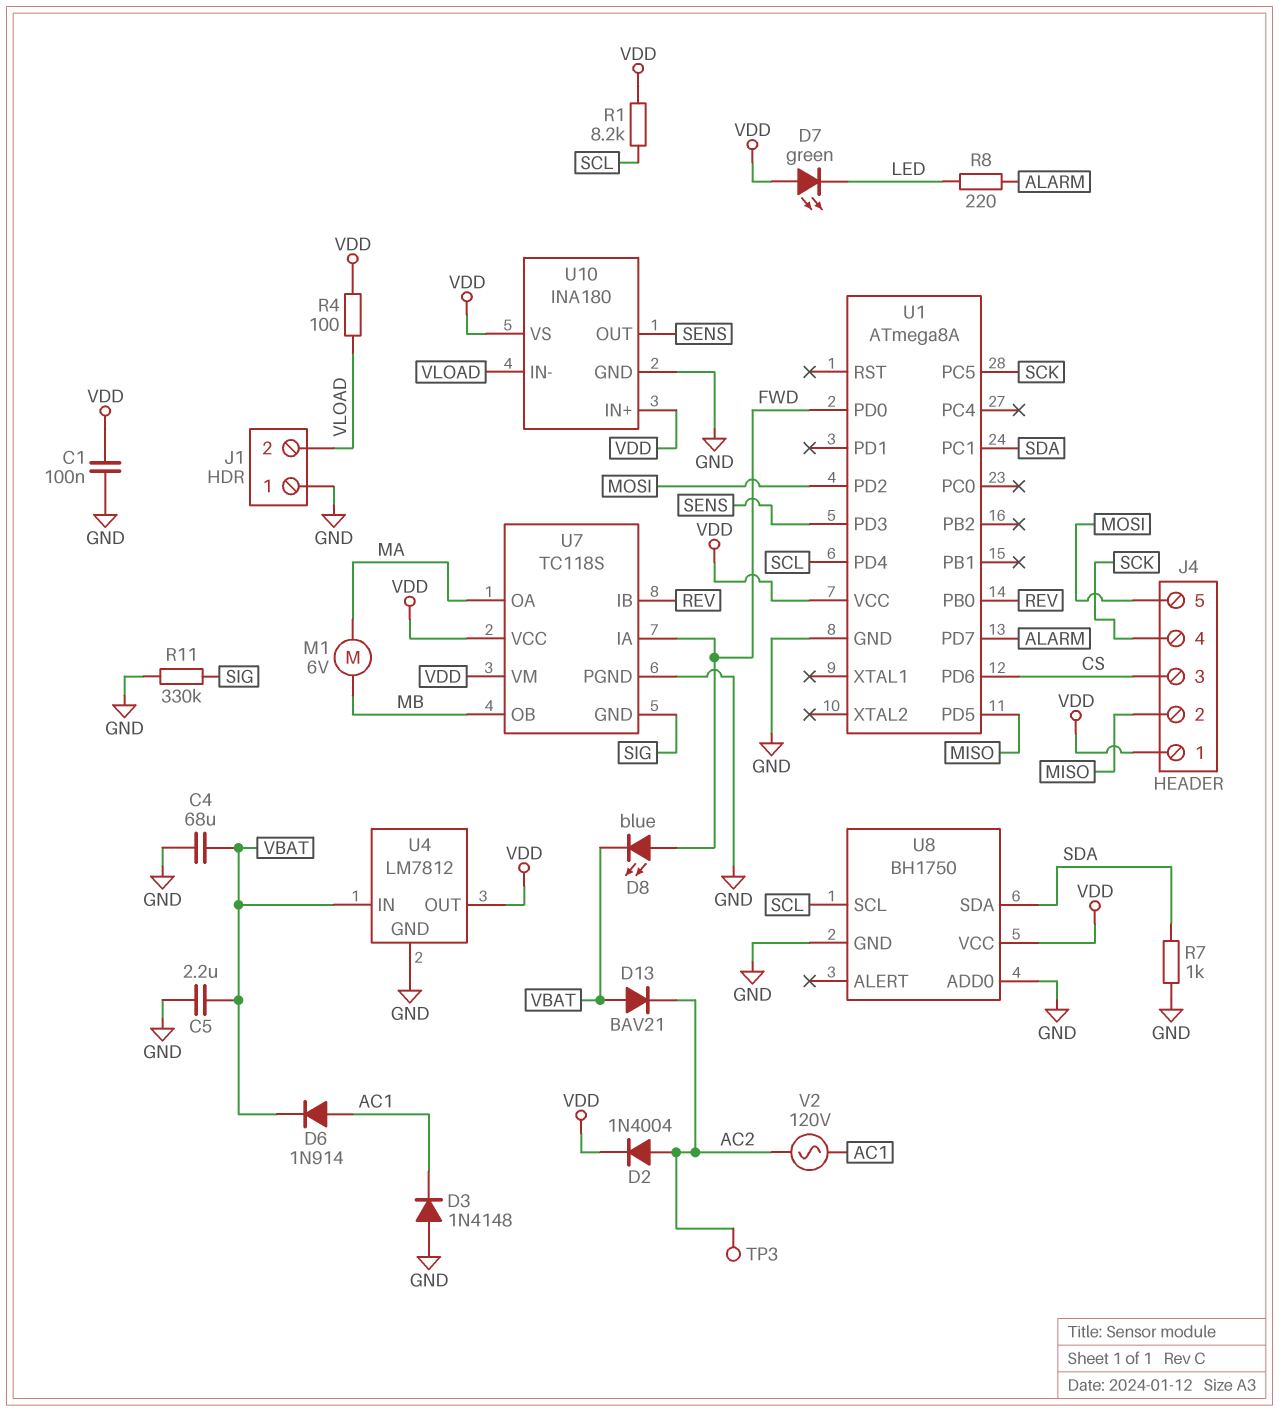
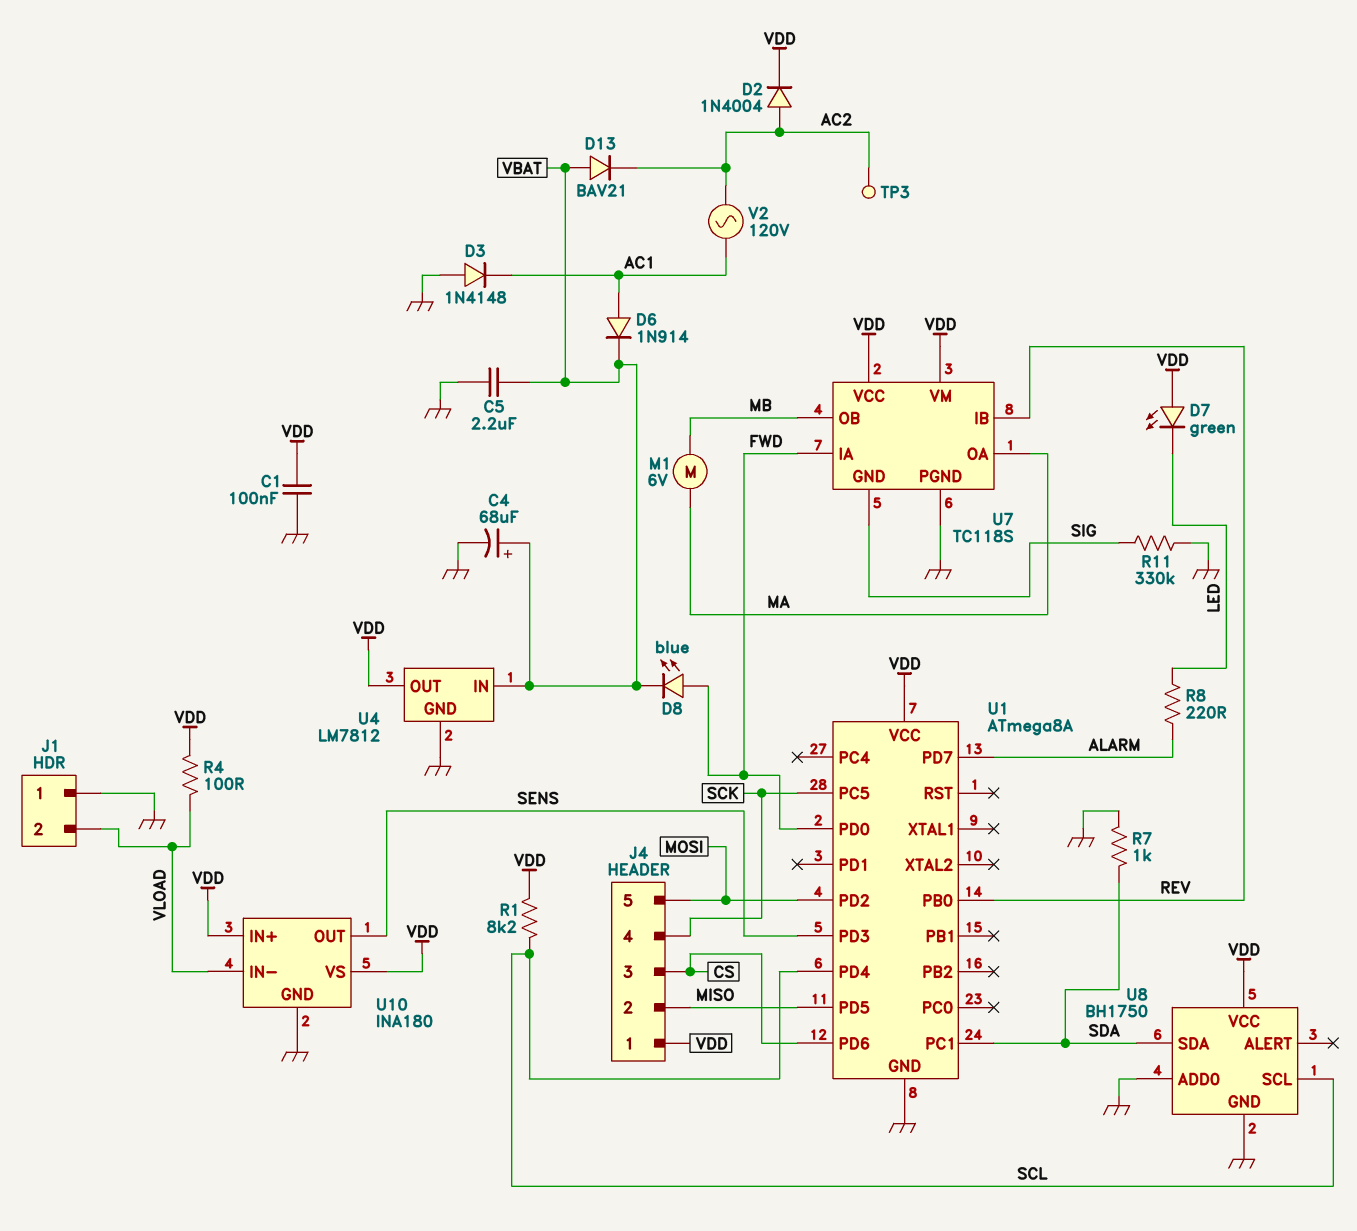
C4: 68uF (GND, VBAT) -> 68uF (plus VBAT, minus GND)

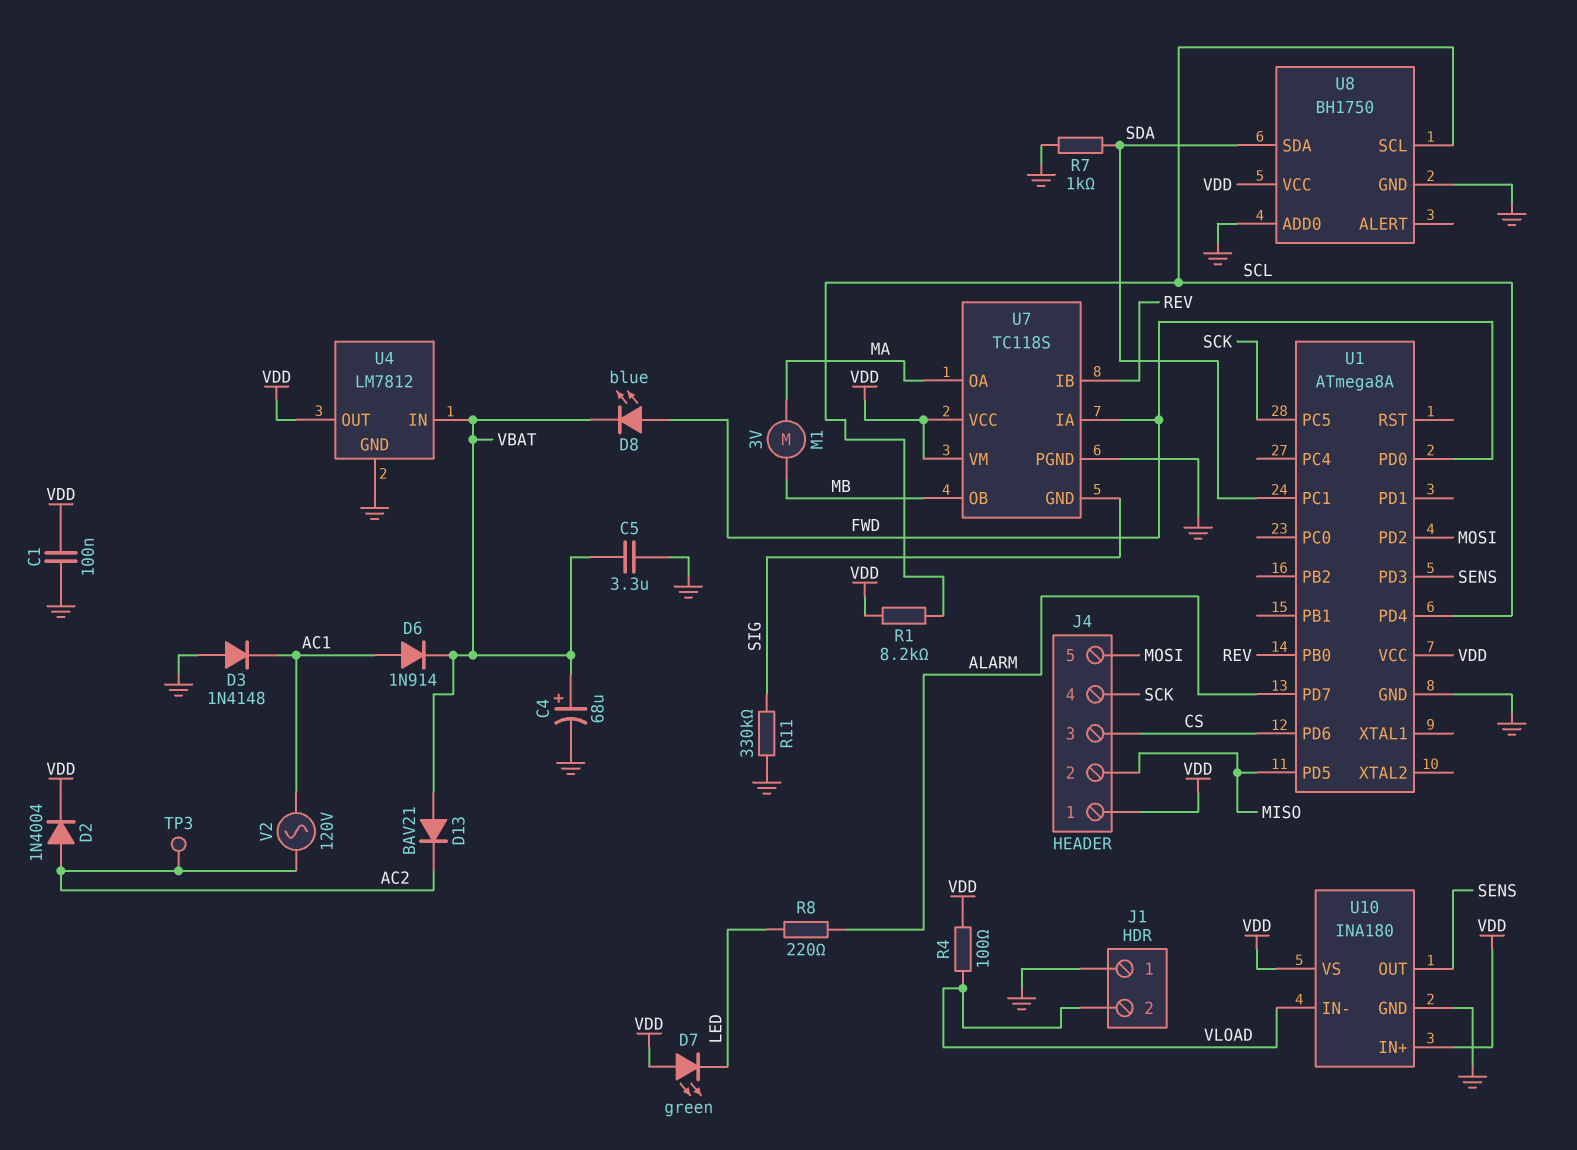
C5: 2.2uF (GND, VBAT) -> 3.3uF (GND, VBAT)
M1: motor 6V (MA, MB) -> motor 3V (MA, MB)

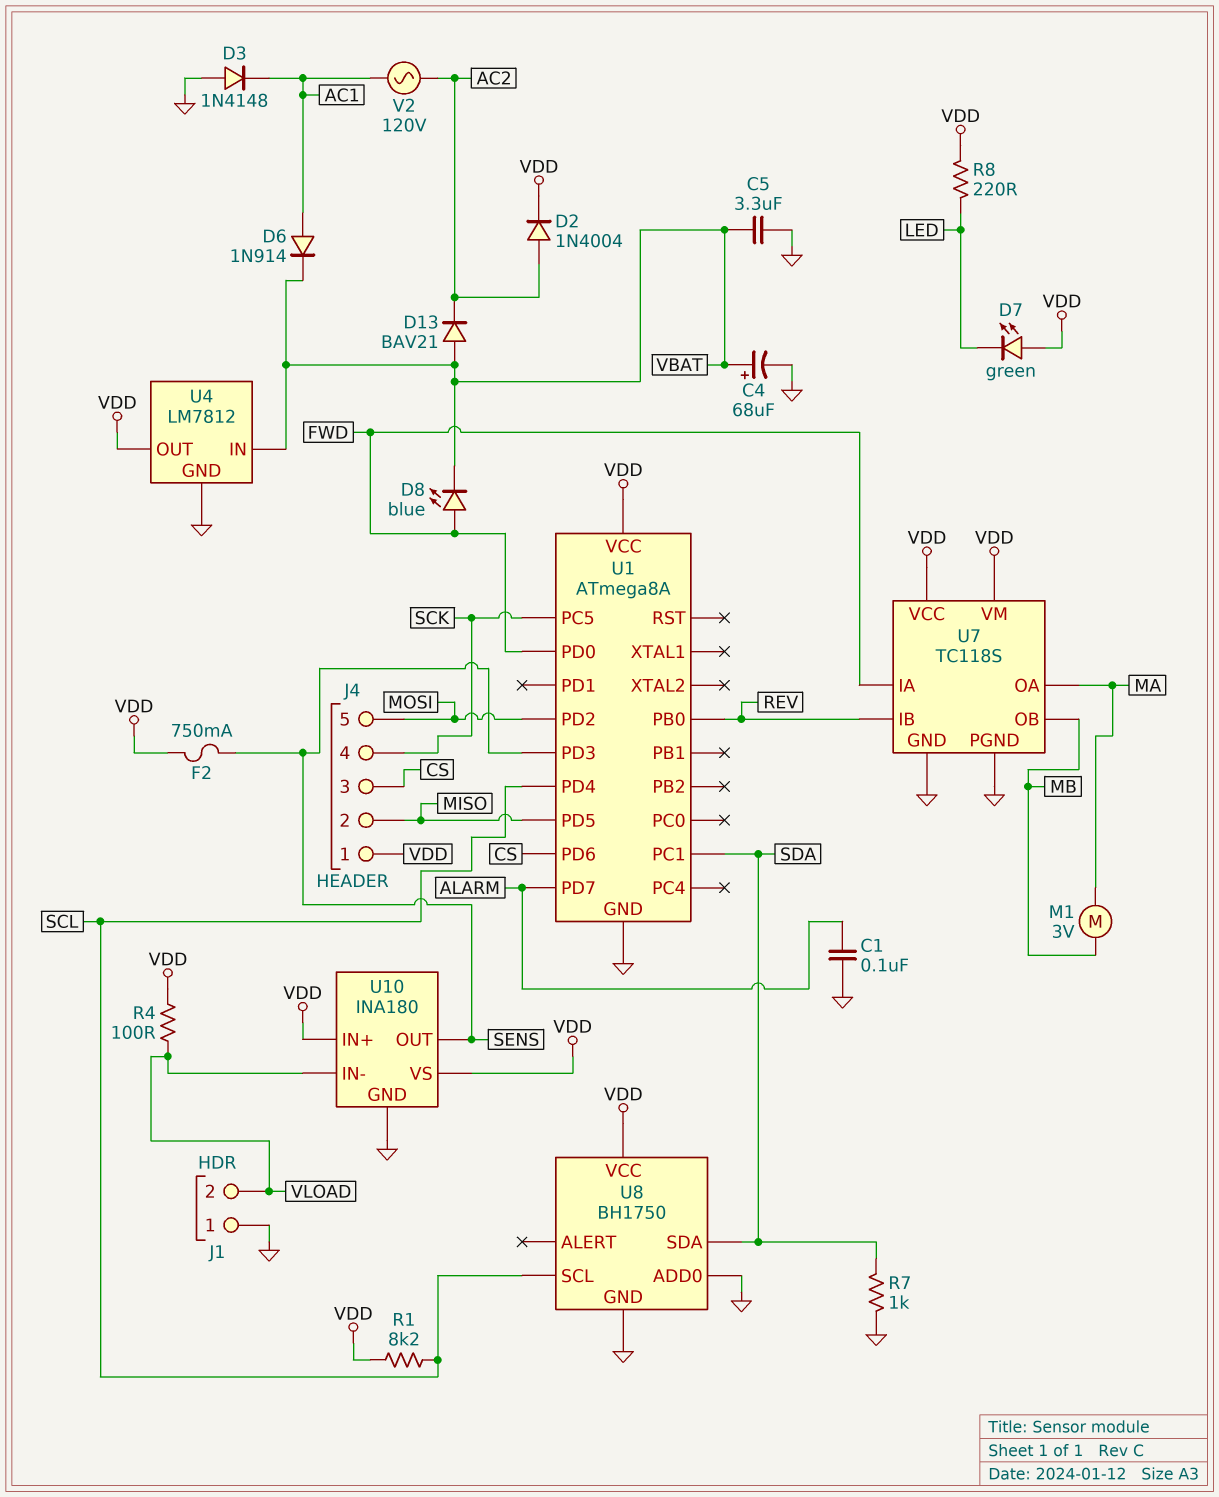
C1: 100nF (GND, VDD) -> 100nF (ALARM, GND)
F2: none -> 750mA (SENS, VDD)
R8: 220 (ALARM, LED) -> 220 (LED, VDD)
R11: 330k (GND, SIG) -> none
TP3: test point (AC2) -> none
U7 pin GND: SIG -> GND

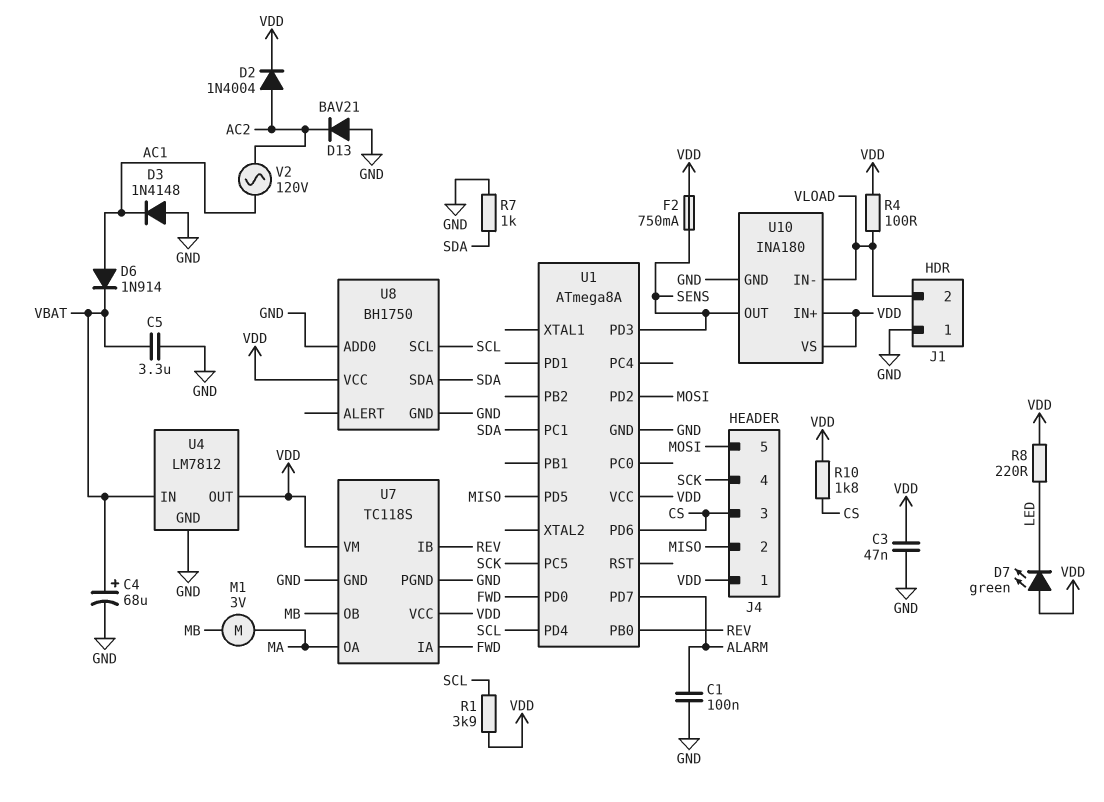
C3: none -> 47nF (GND, VDD)
D8: LED blue (A FWD, K VBAT) -> none
D13: diode BAV21 (A VBAT, K AC2) -> diode BAV21 (A GND, K AC2)
R1: 8.2k (SCL, VDD) -> 3.9k (SCL, VDD)
R10: none -> 1.8k (CS, VDD)

